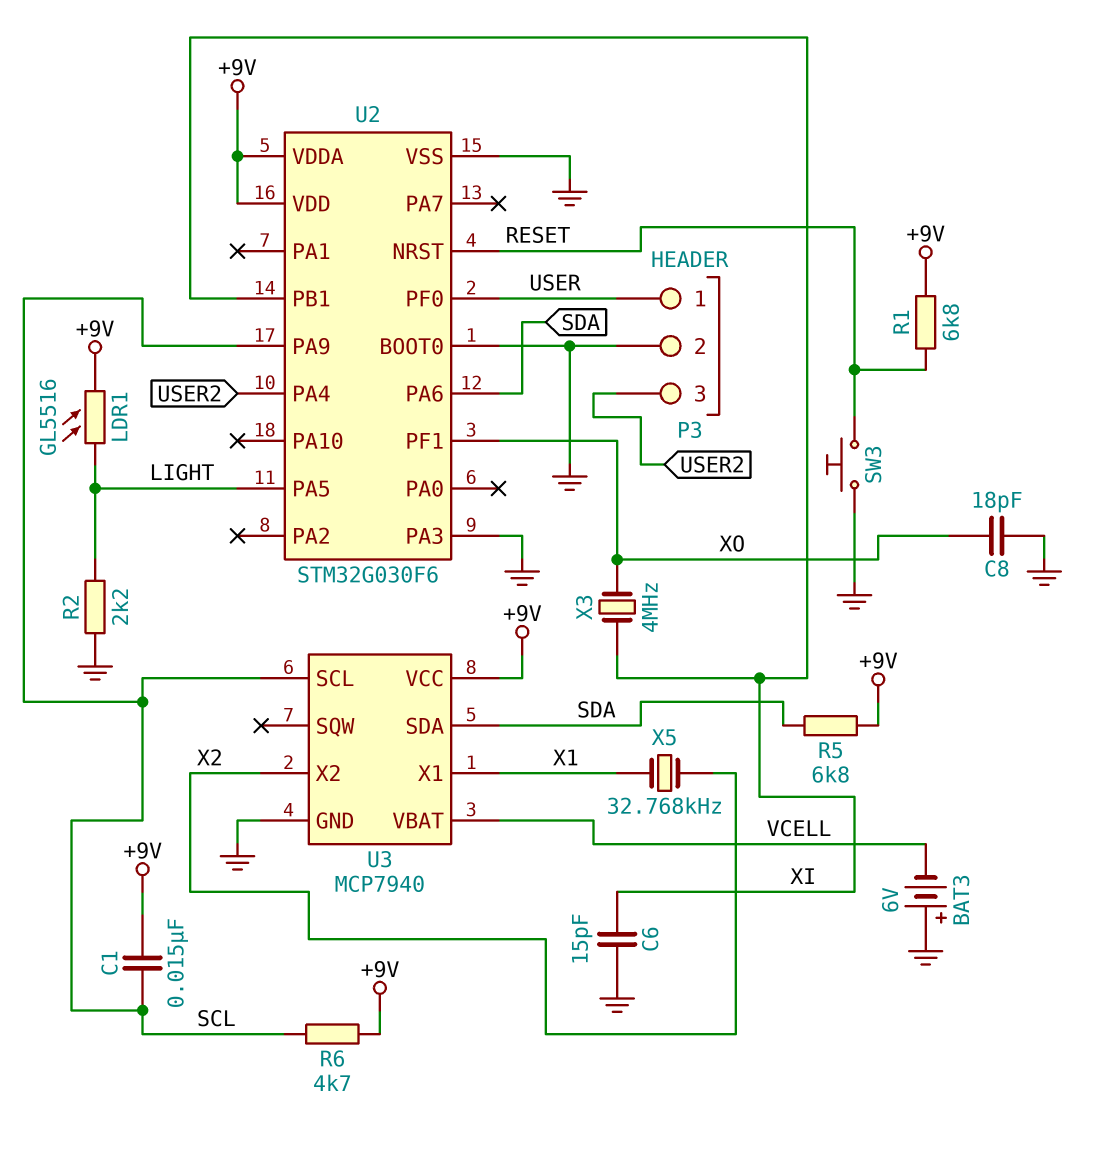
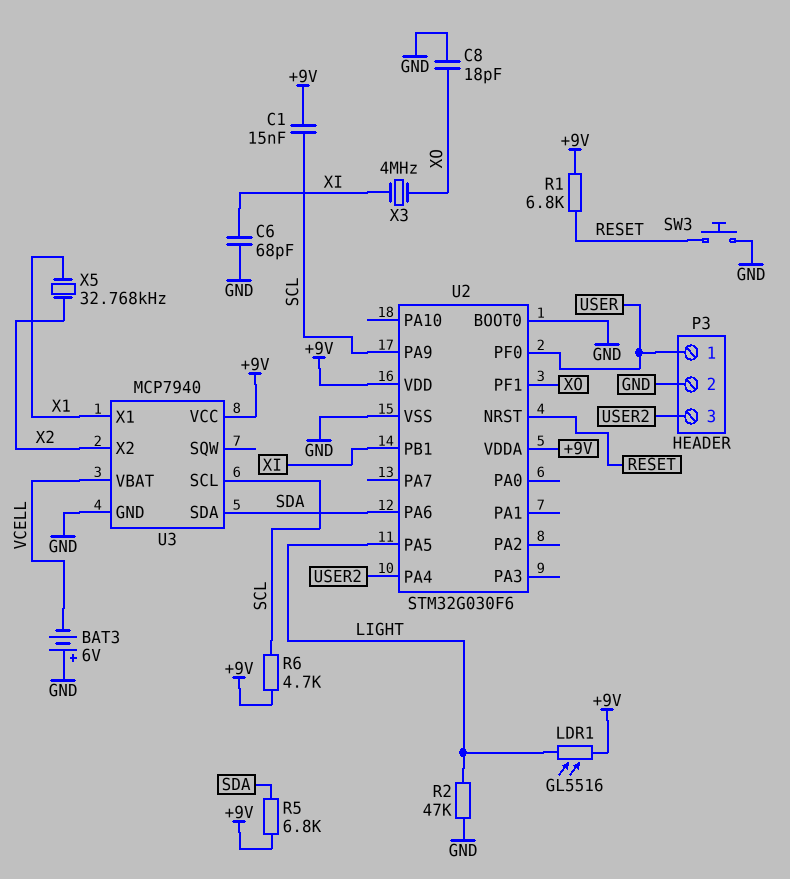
C6: 15pF (GND, XI) -> 68pF (GND, XI)
R2: 2.2k (GND, LIGHT) -> 47k (GND, LIGHT)
U2 pin PA3: GND -> none

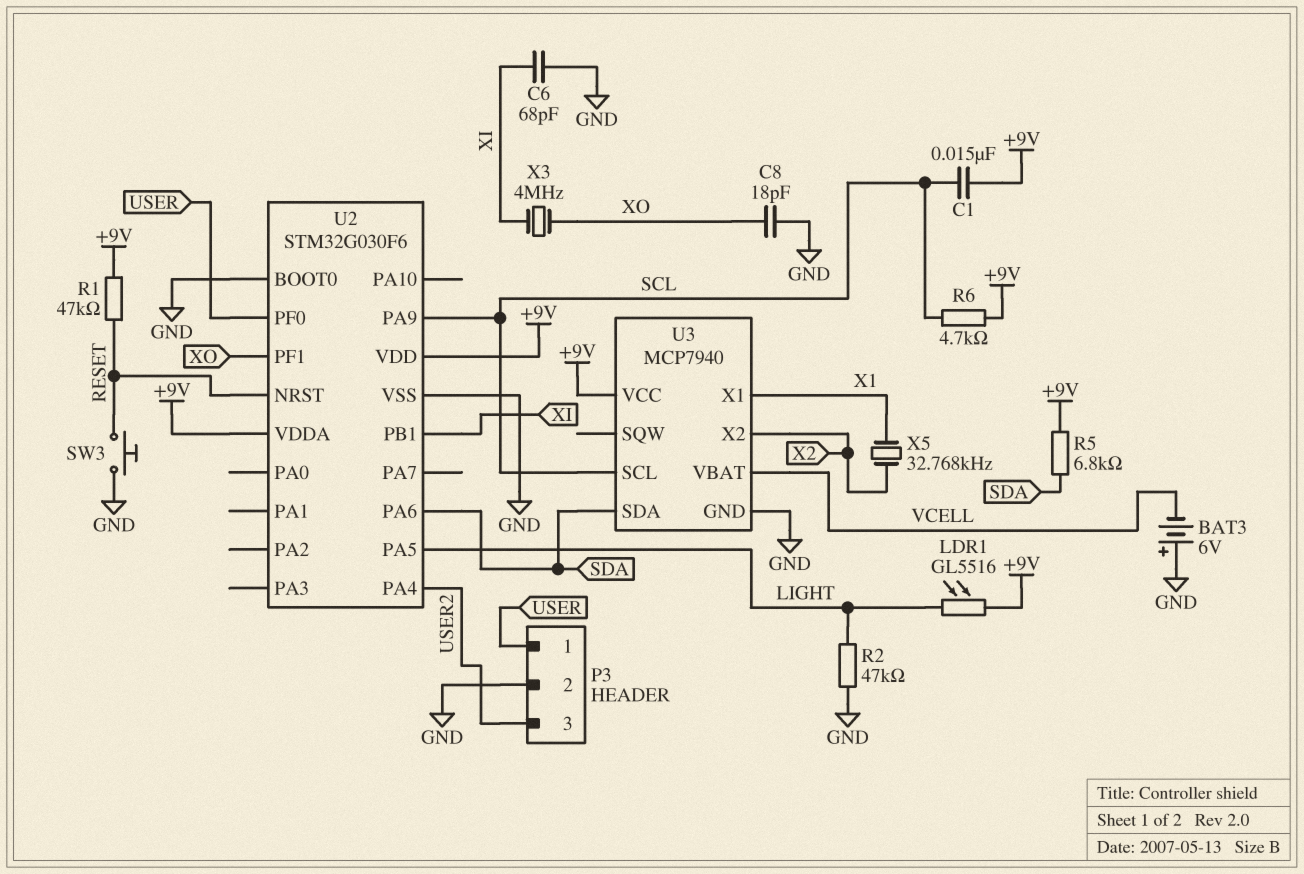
R1: 6.8k (+9V, RESET) -> 47k (+9V, RESET)

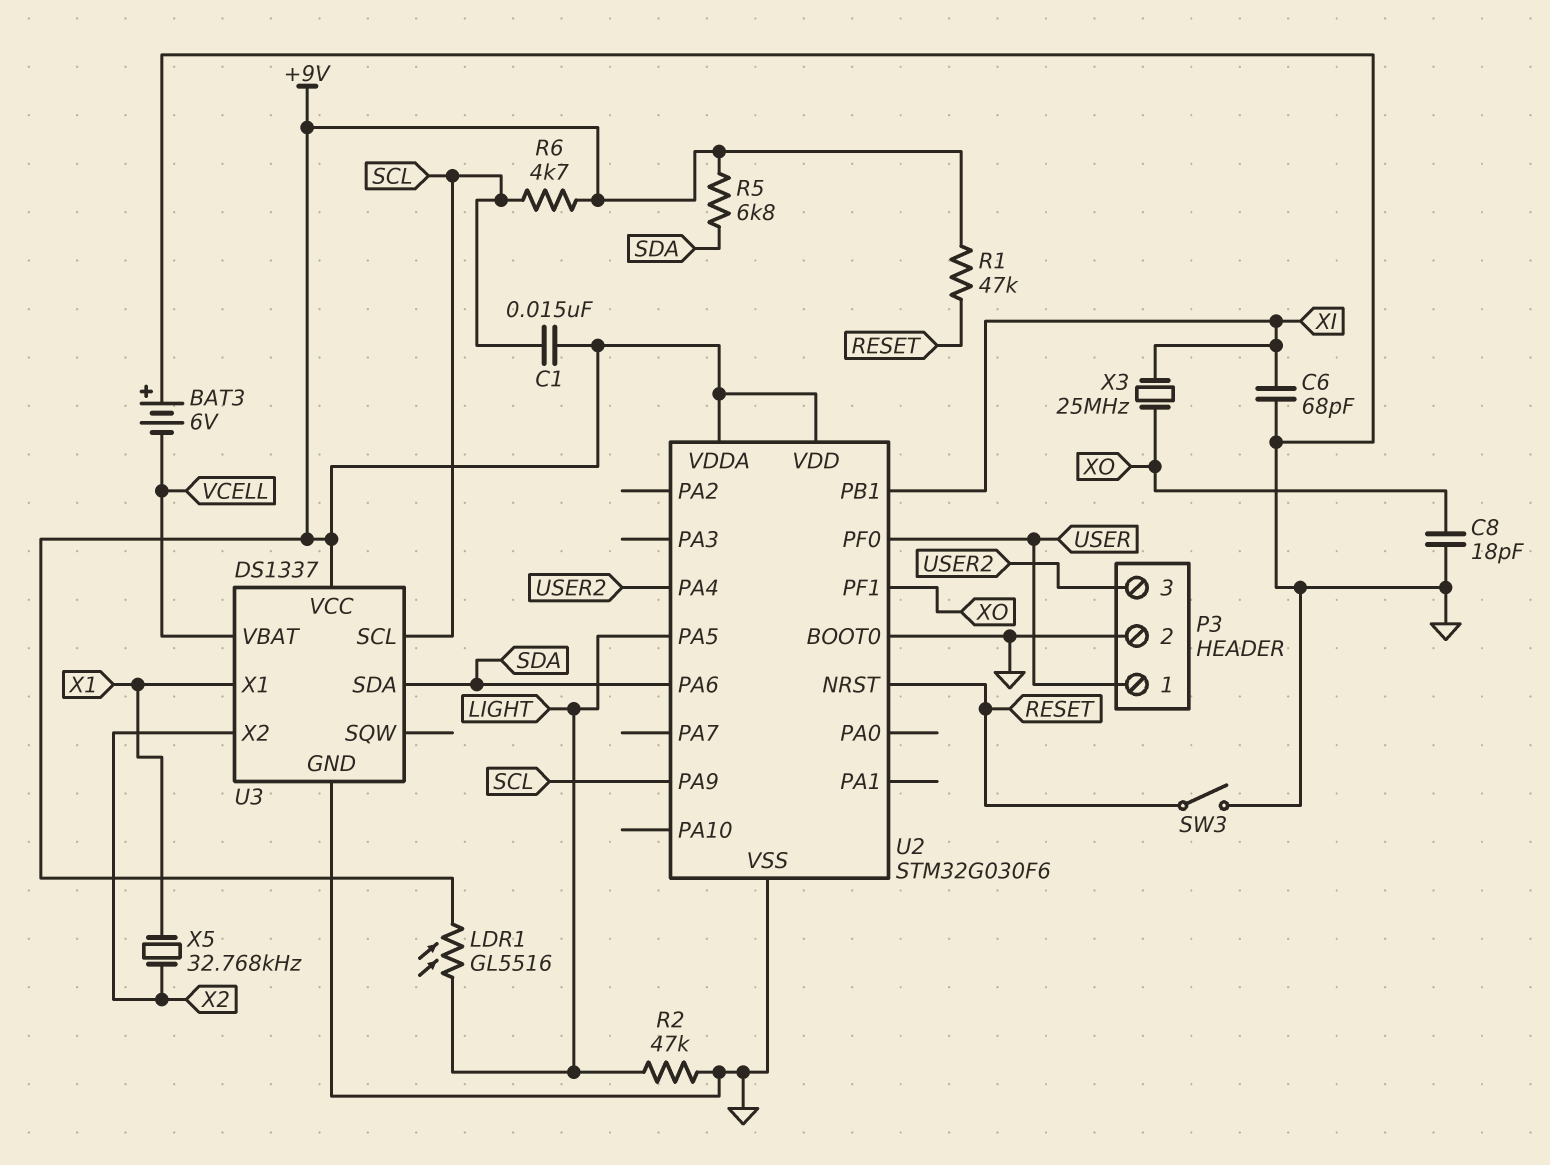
SW3: button (GND, RESET) -> switch (GND, RESET)
U3: MCP7940 -> DS1337
X3: 4MHz (XI, XO) -> 25MHz (XI, XO)

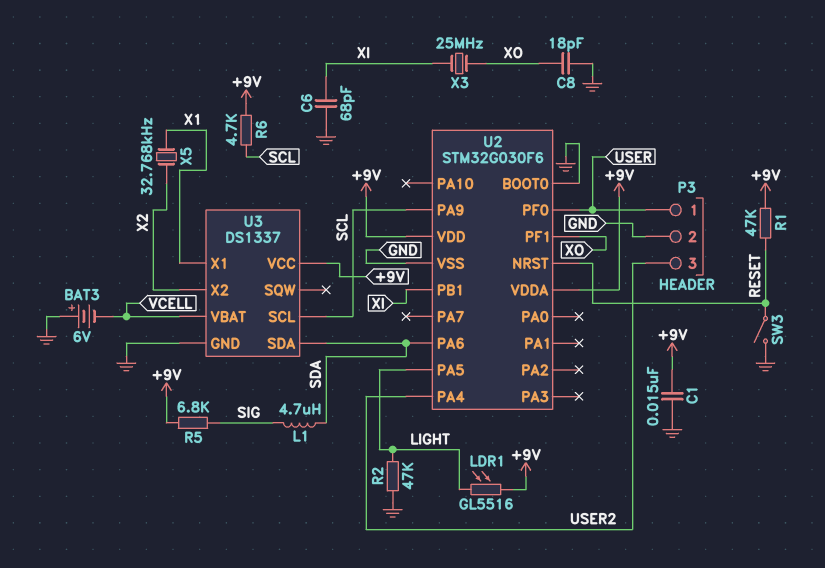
C1: 15nF (+9V, SCL) -> 15nF (+9V, GND)
L1: none -> 4.7uH (SDA, SIG)
R5: 6.8k (+9V, SDA) -> 6.8k (+9V, SIG)

